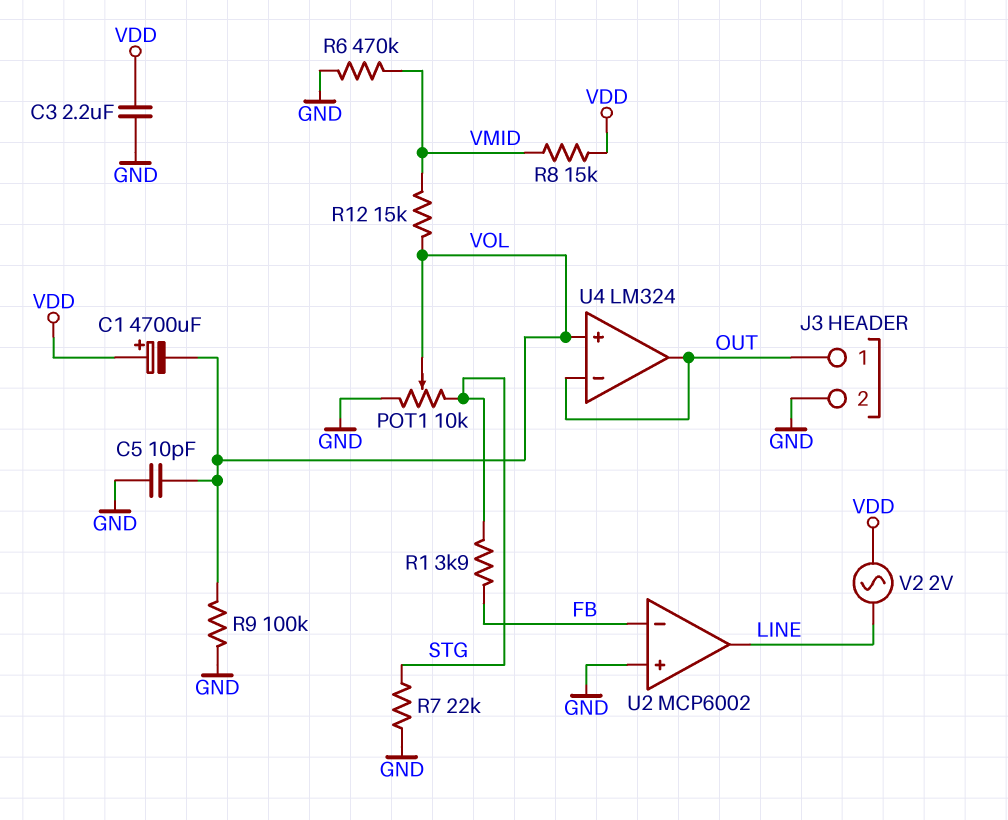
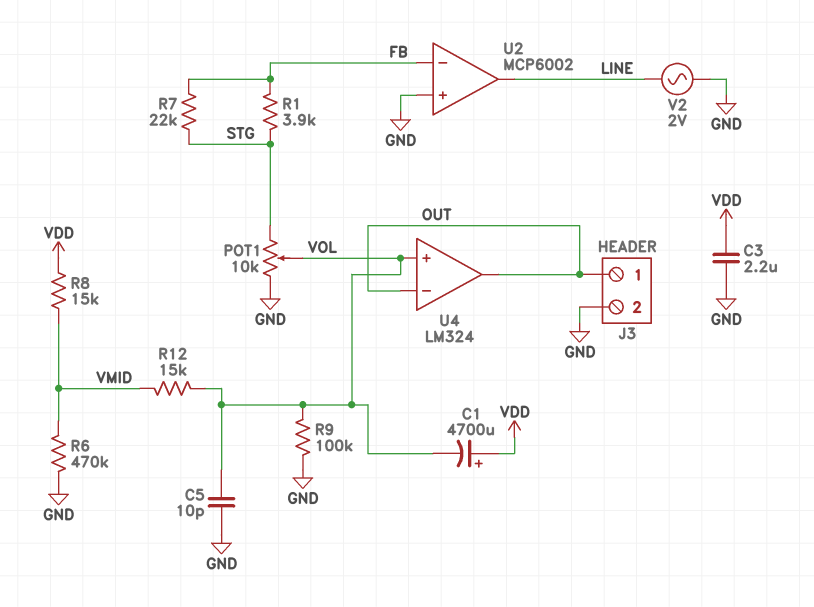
R7: 22k (GND, STG) -> 22k (FB, STG)
V2: AC 2V (LINE, VDD) -> AC 2V (GND, LINE)

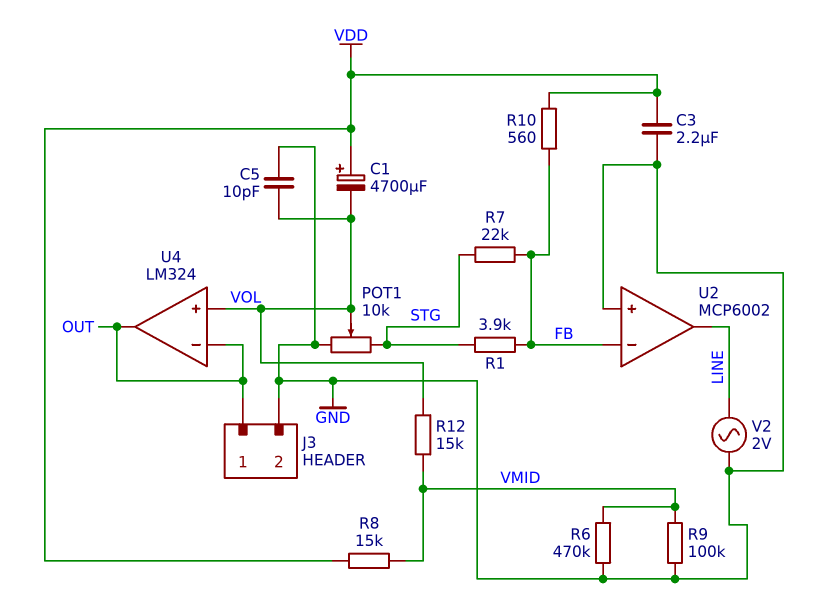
R9: 100k (GND, VOL) -> 100k (GND, VMID)
R10: none -> 560 (FB, VDD)

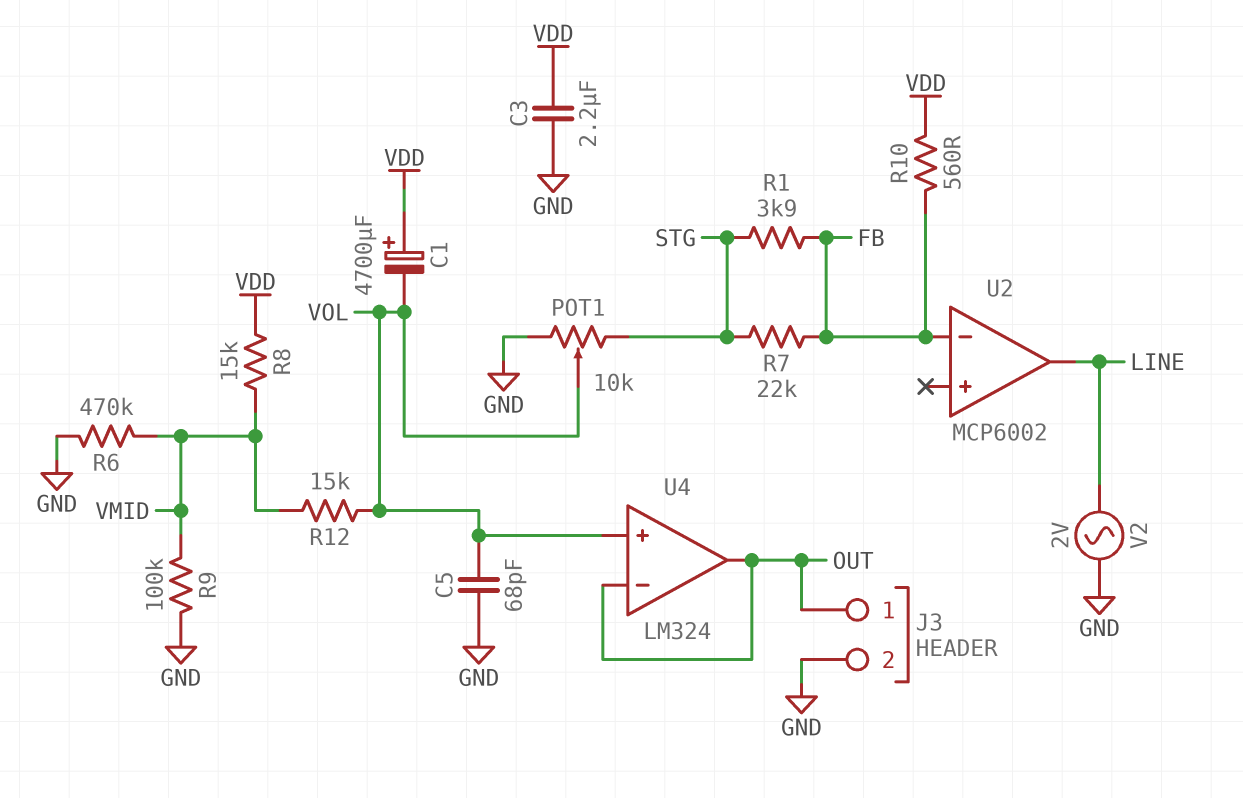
C5: 10pF (GND, VOL) -> 68pF (GND, VOL)
U2 pin in+: GND -> none

